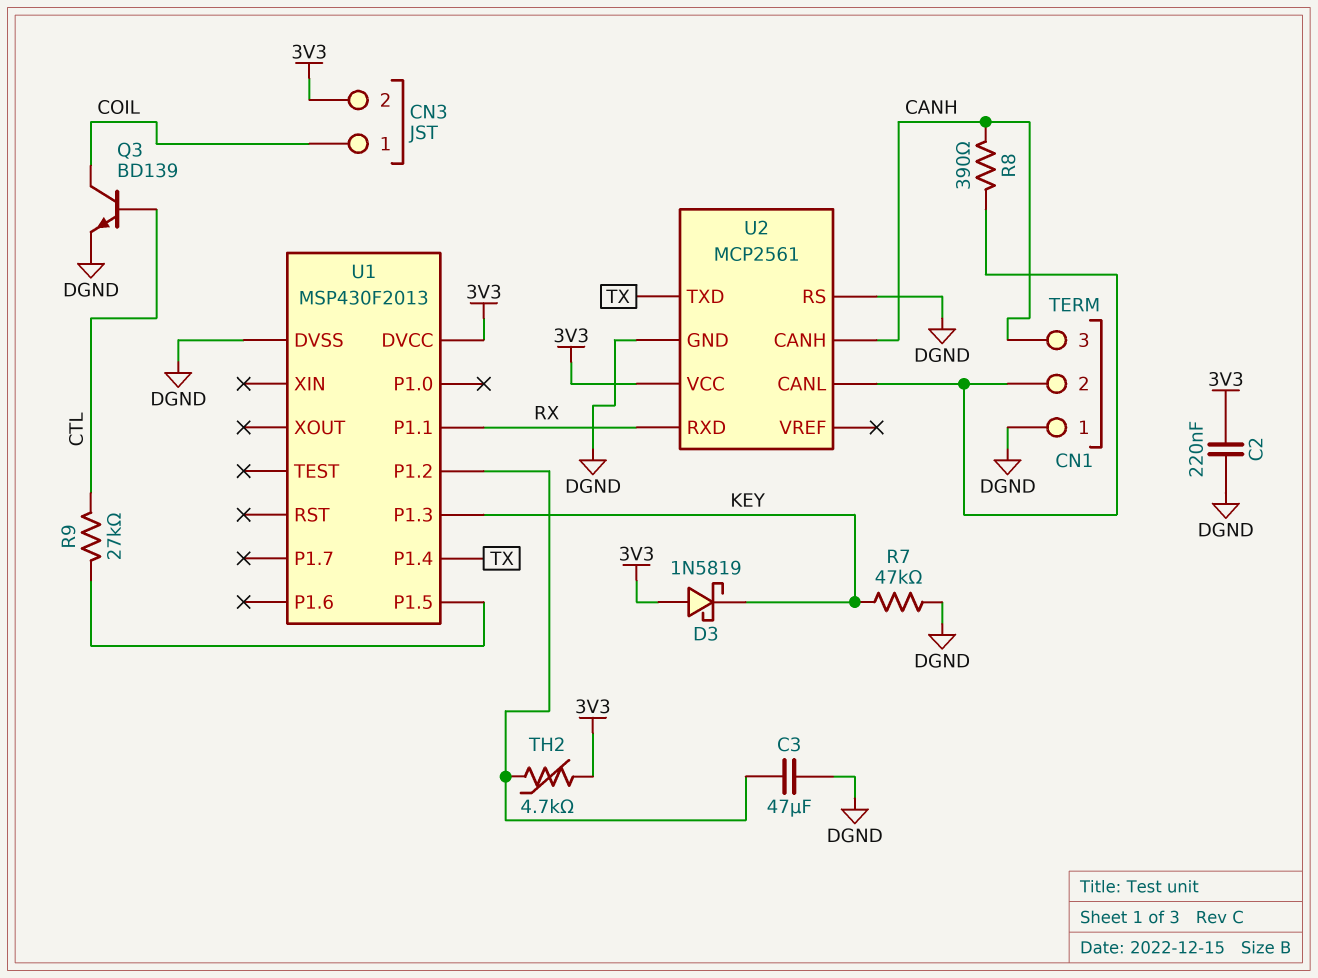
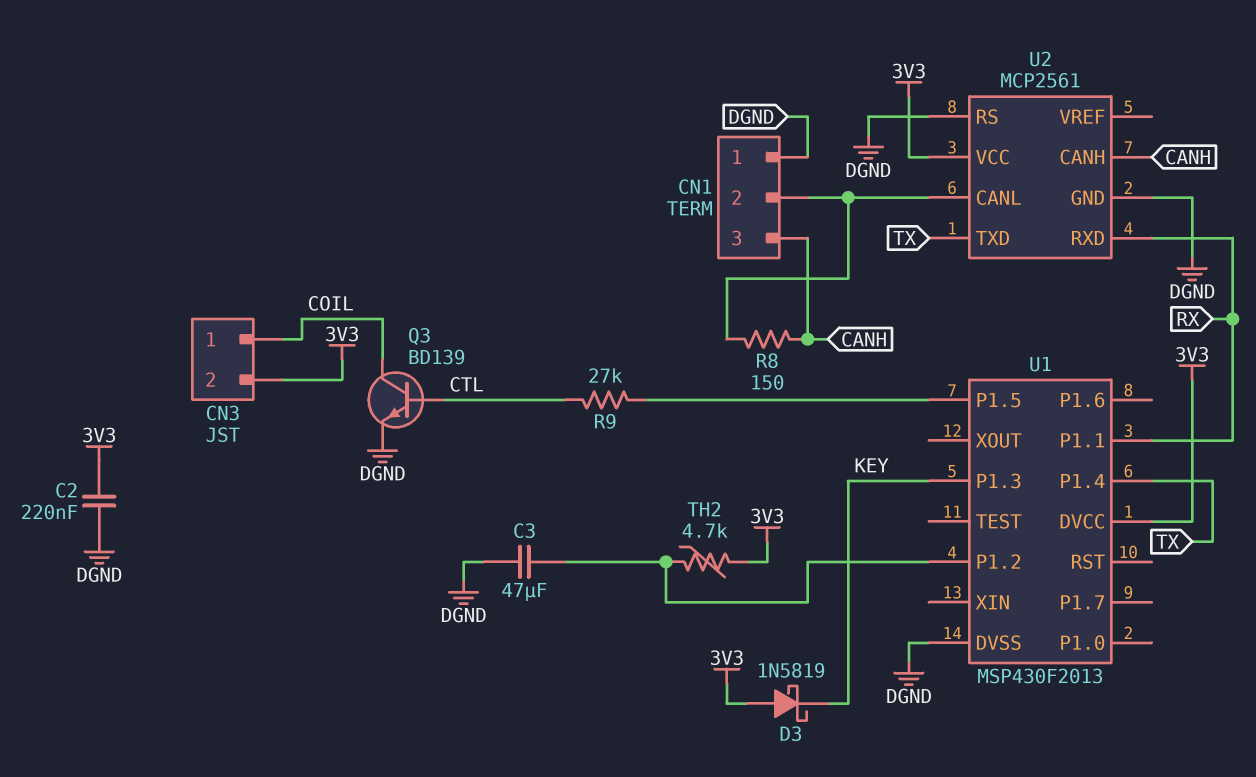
R7: 47k (DGND, KEY) -> none
R8: 390 (CANH, CN1/2) -> 150 (CANH, CN1/2)

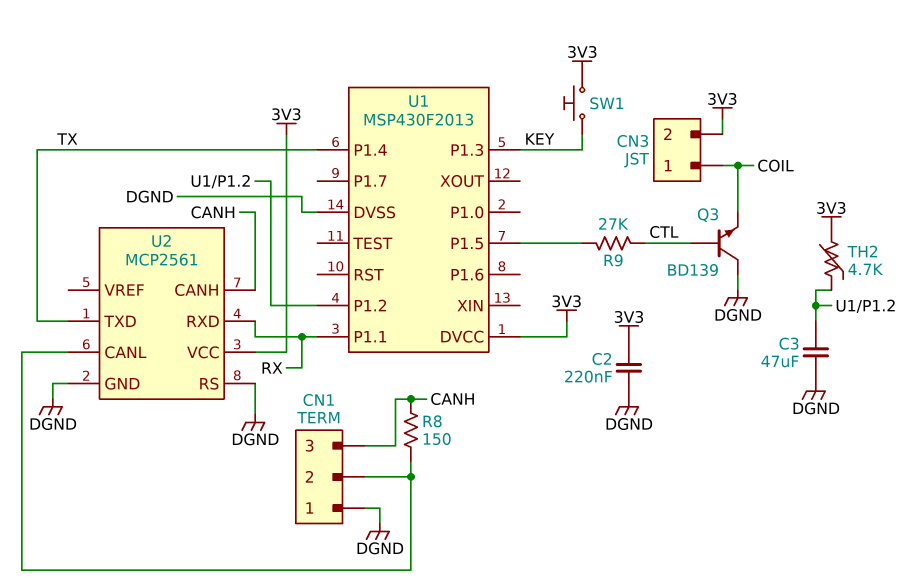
D3: schottky 1N5819 (A 3V3, K KEY) -> none
Q3: NPN BD139 (B CTL, C COIL, E DGND) -> NPN BD139 (B CTL, C DGND, E COIL)
SW1: none -> button (3V3, KEY)

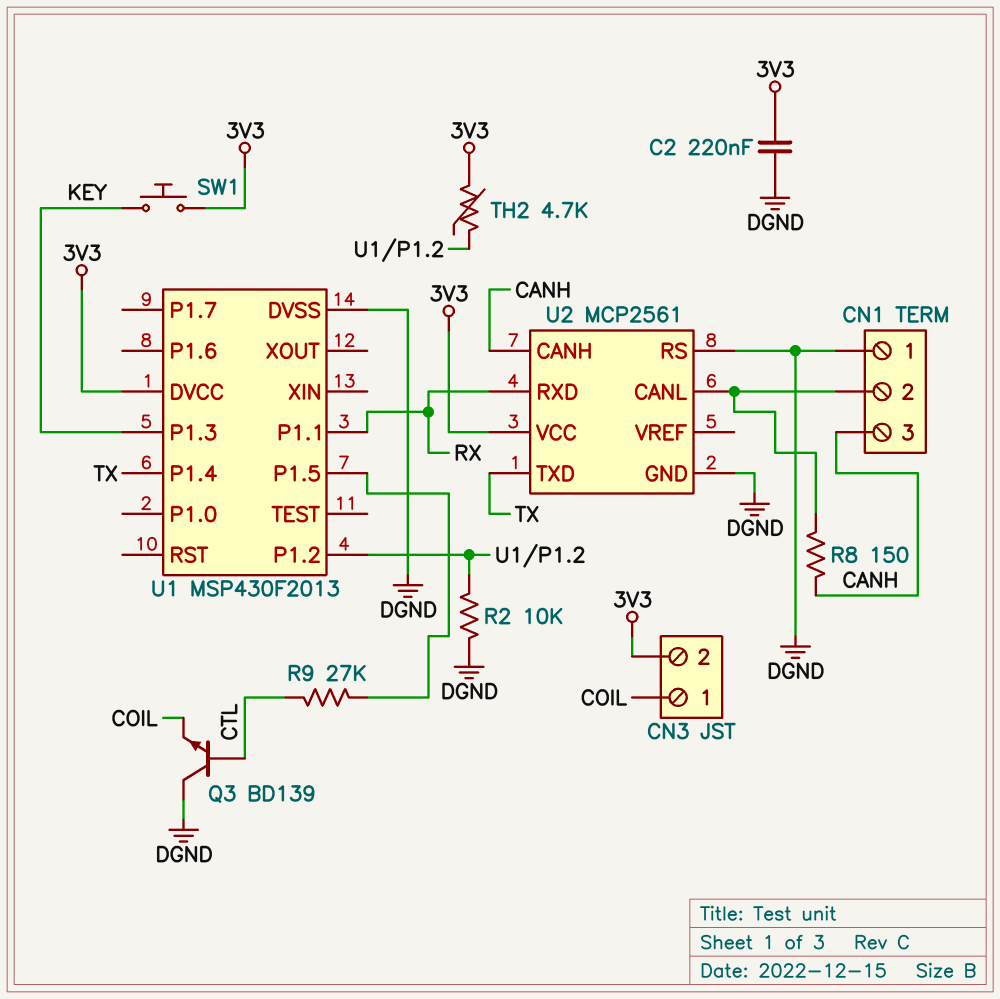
C3: 47uF (DGND, U1/P1.2) -> none
R2: none -> 10k (DGND, U1/P1.2)

